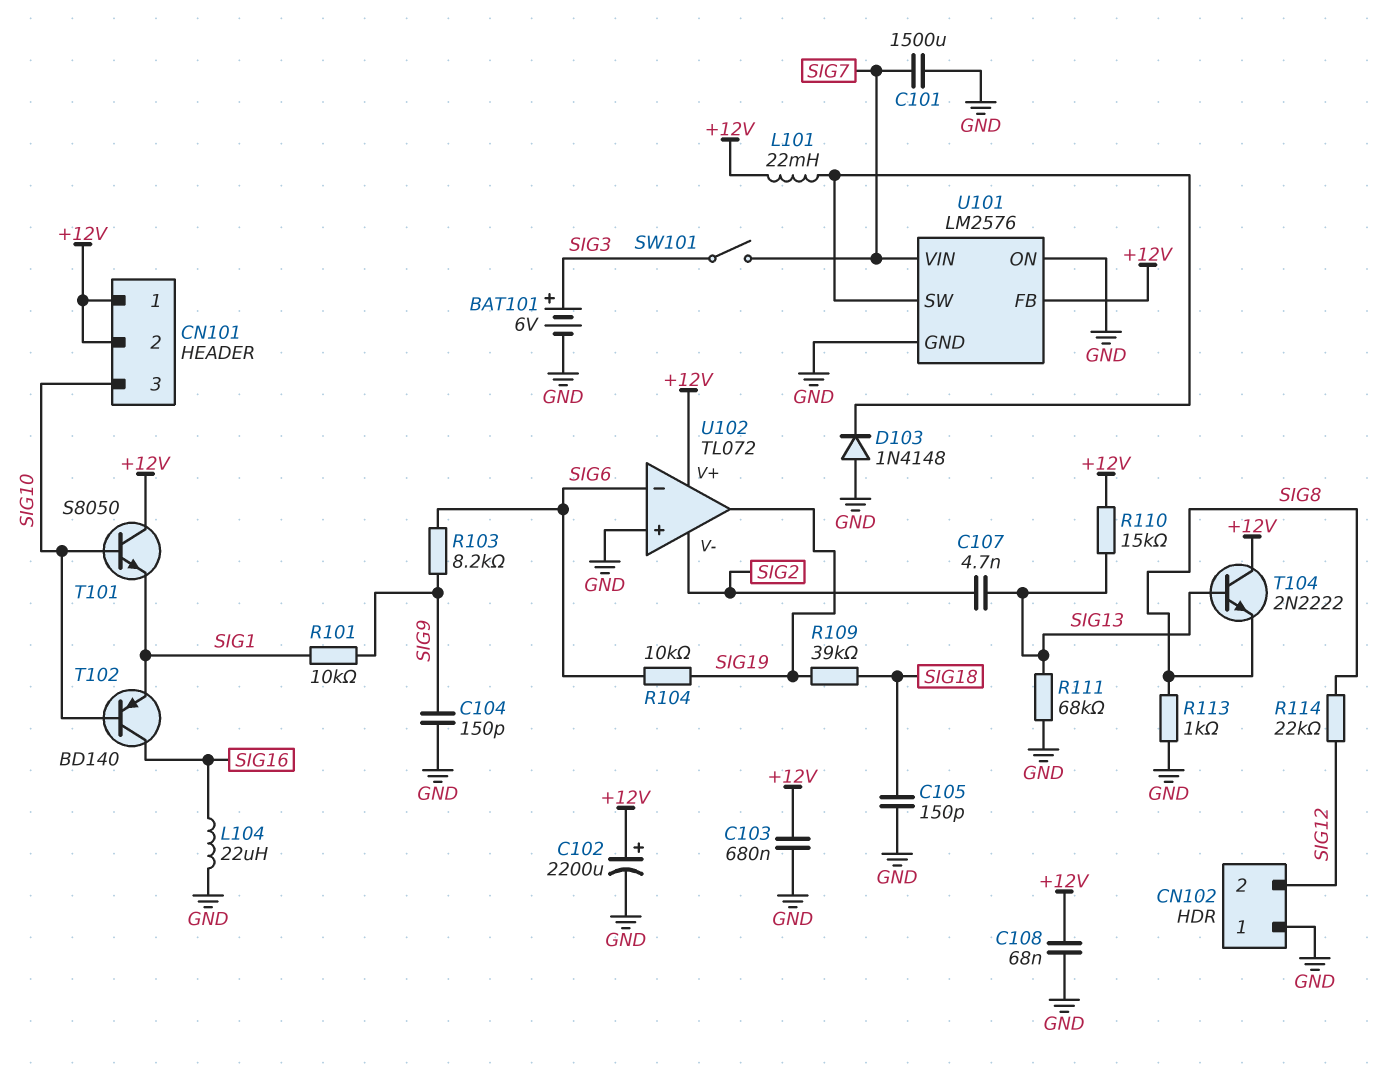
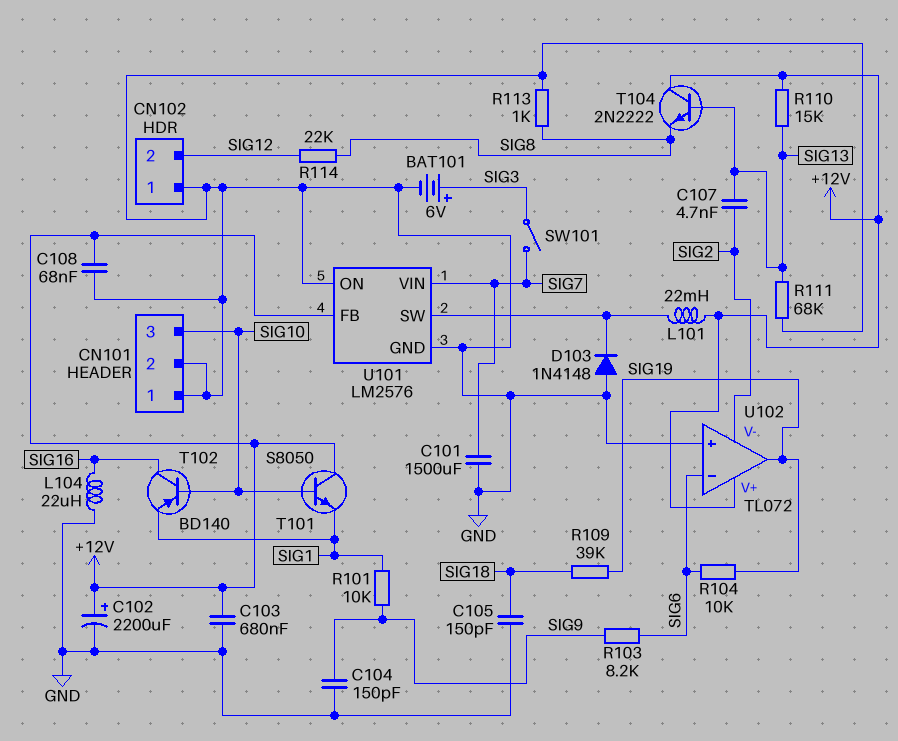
CN101 pin 1: +12V -> GND
CN101 pin 2: +12V -> GND

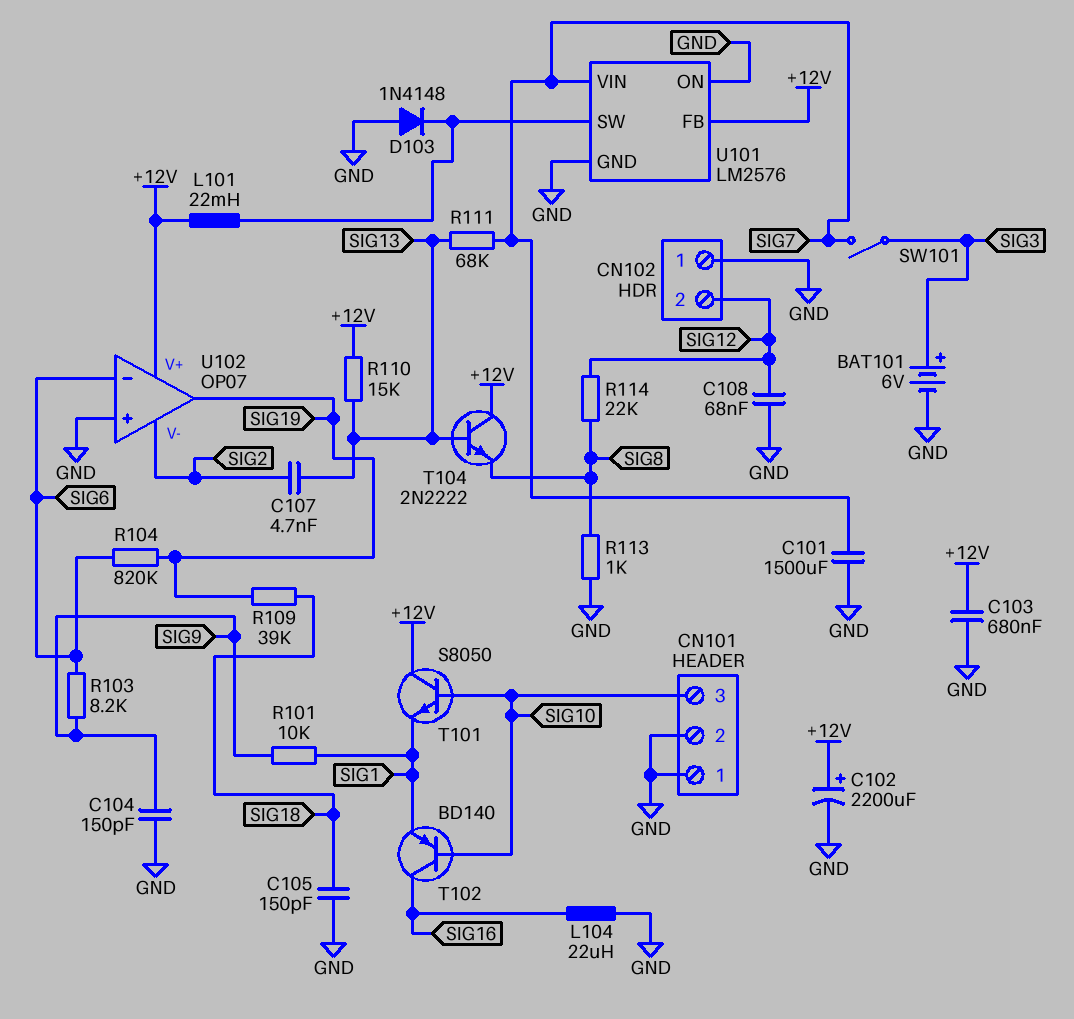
C108: 68nF (+12V, GND) -> 68nF (GND, SIG12)
R104: 10k (SIG6, SIG19) -> 820k (SIG6, SIG19)
R111: 68k (GND, SIG13) -> 68k (SIG7, SIG13)
U102: TL072 -> OP07

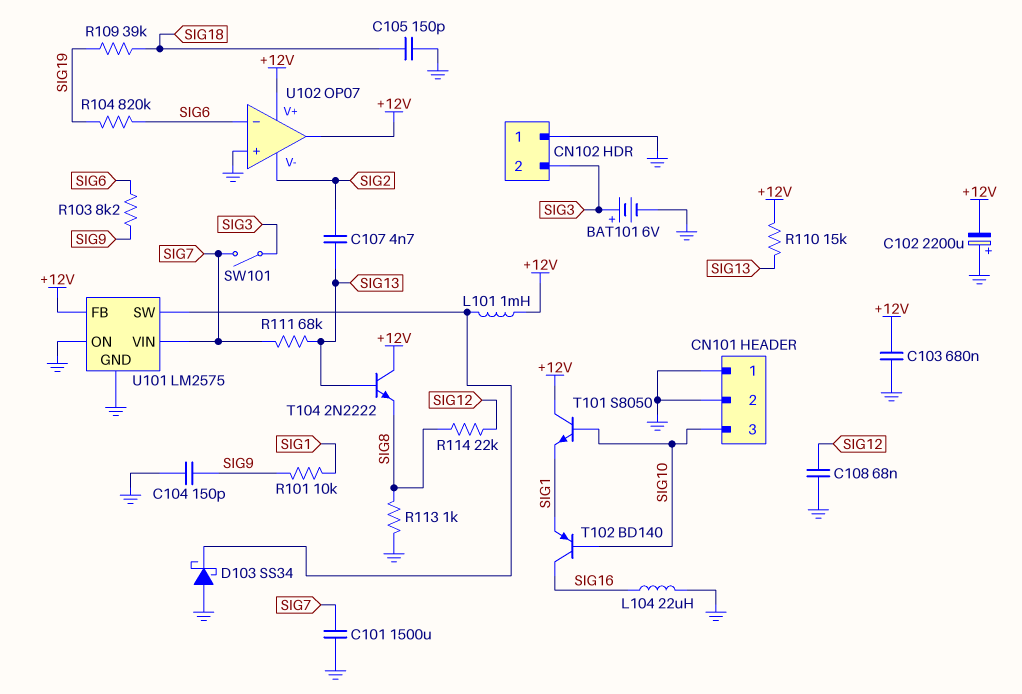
C102: 2200uF (plus +12V, minus GND) -> 2200uF (plus GND, minus +12V)
CN102 pin 2: SIG12 -> SIG3
D103: diode 1N4148 (A GND, K U101/SW) -> schottky SS34 (A GND, K U101/SW)
L101: 22mH (+12V, U101/SW) -> 1mH (+12V, U101/SW)
U101: LM2576 -> LM2575
U102 pin out: SIG19 -> +12V

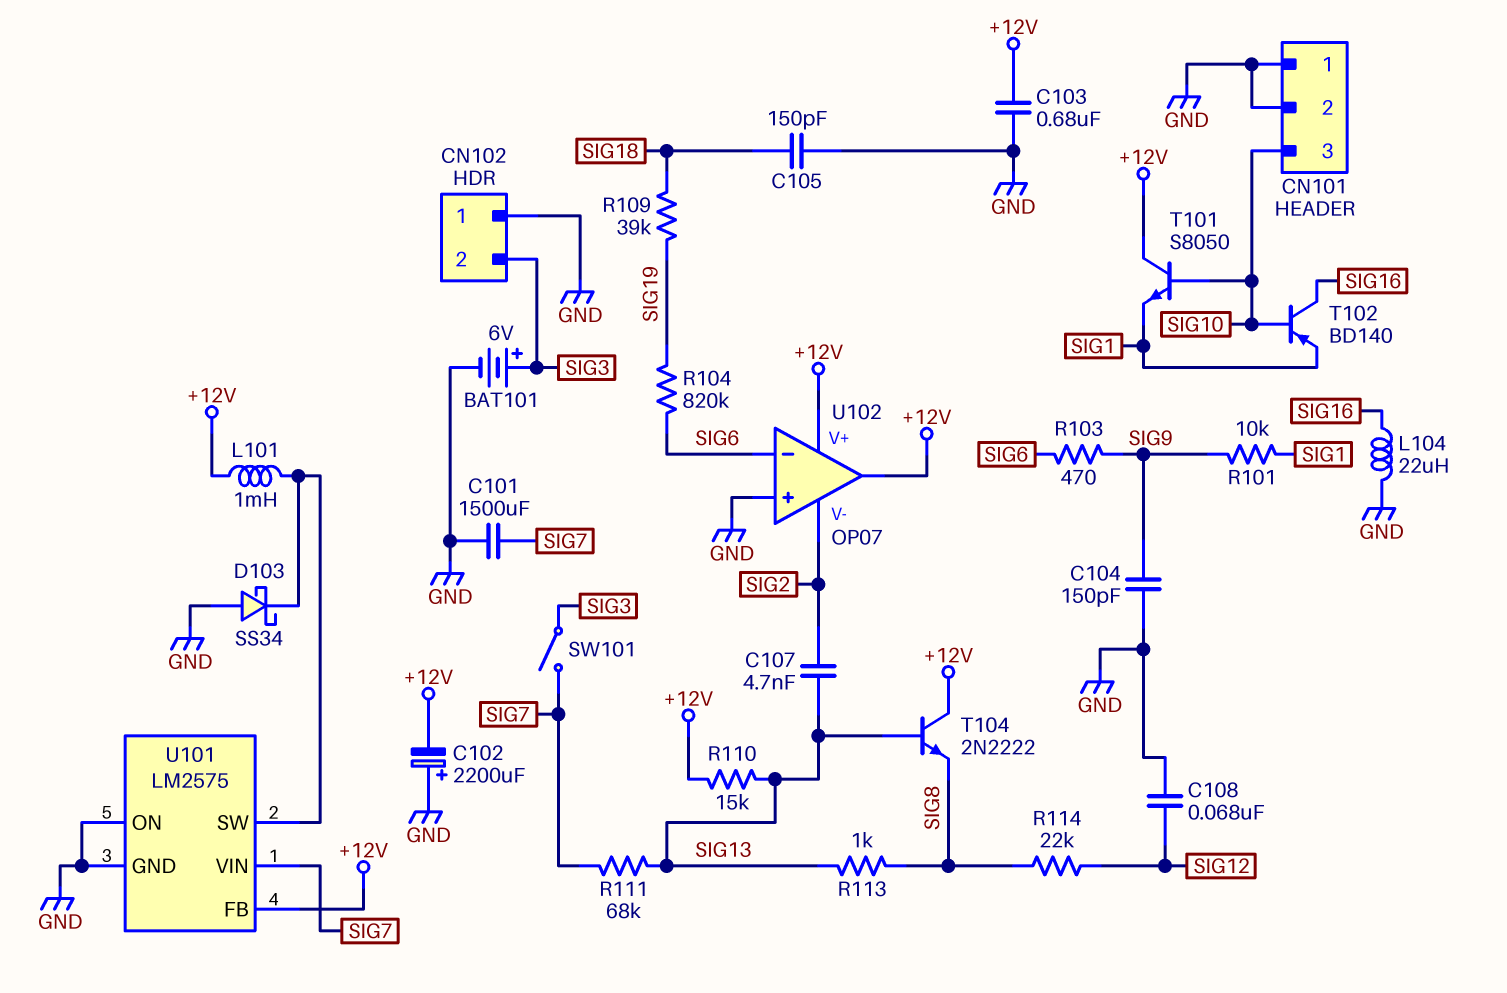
R103: 8.2k (SIG6, SIG9) -> 470 (SIG6, SIG9)
R113: 1k (GND, SIG8) -> 1k (SIG8, SIG13)

